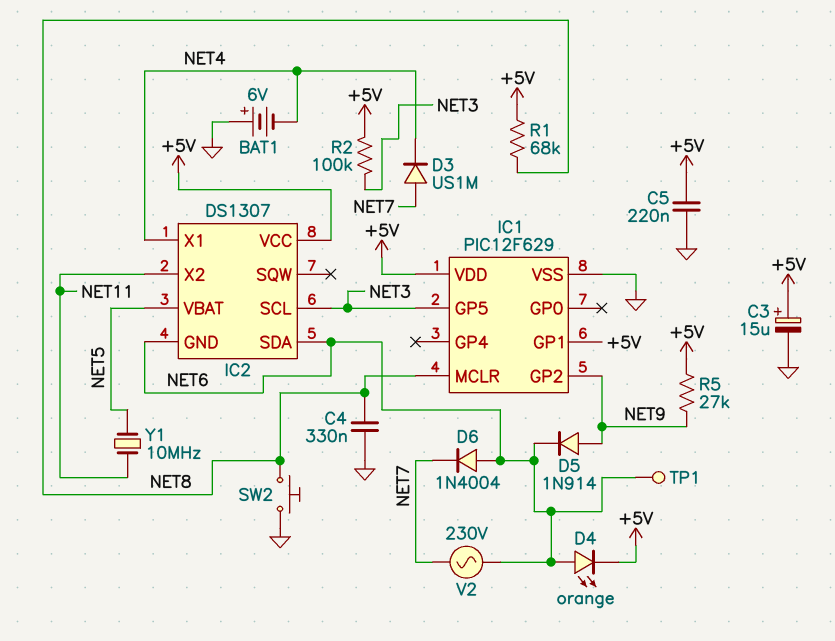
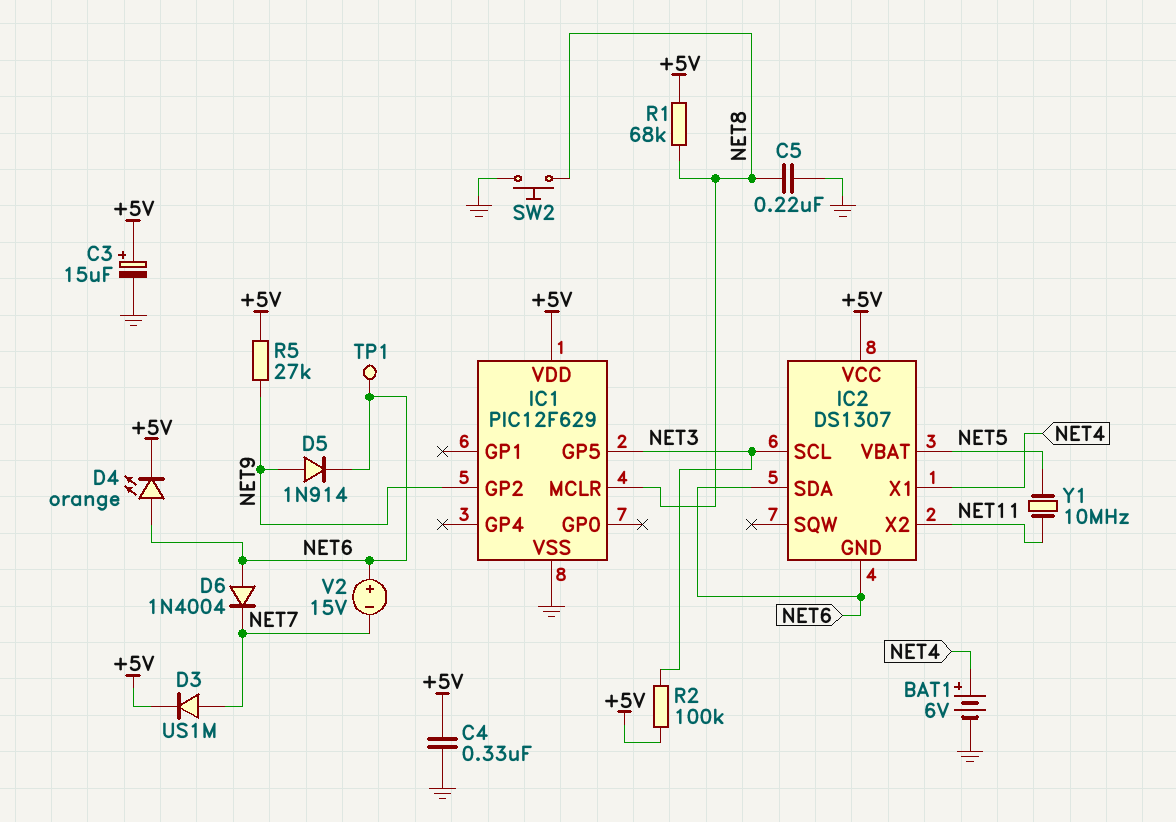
BAT1: 6V (plus GND, minus NET4) -> 6V (plus NET4, minus GND)
C4: 330nF (GND, NET8) -> 330nF (+5V, GND)
C5: 220nF (+5V, GND) -> 220nF (GND, NET8)
D3: diode US1M (A NET7, K NET4) -> diode US1M (A NET7, K +5V)
IC1 pin GP1: +5V -> none
V2: AC 230V (NET6, NET7) -> 15V (plus NET6, minus NET7)

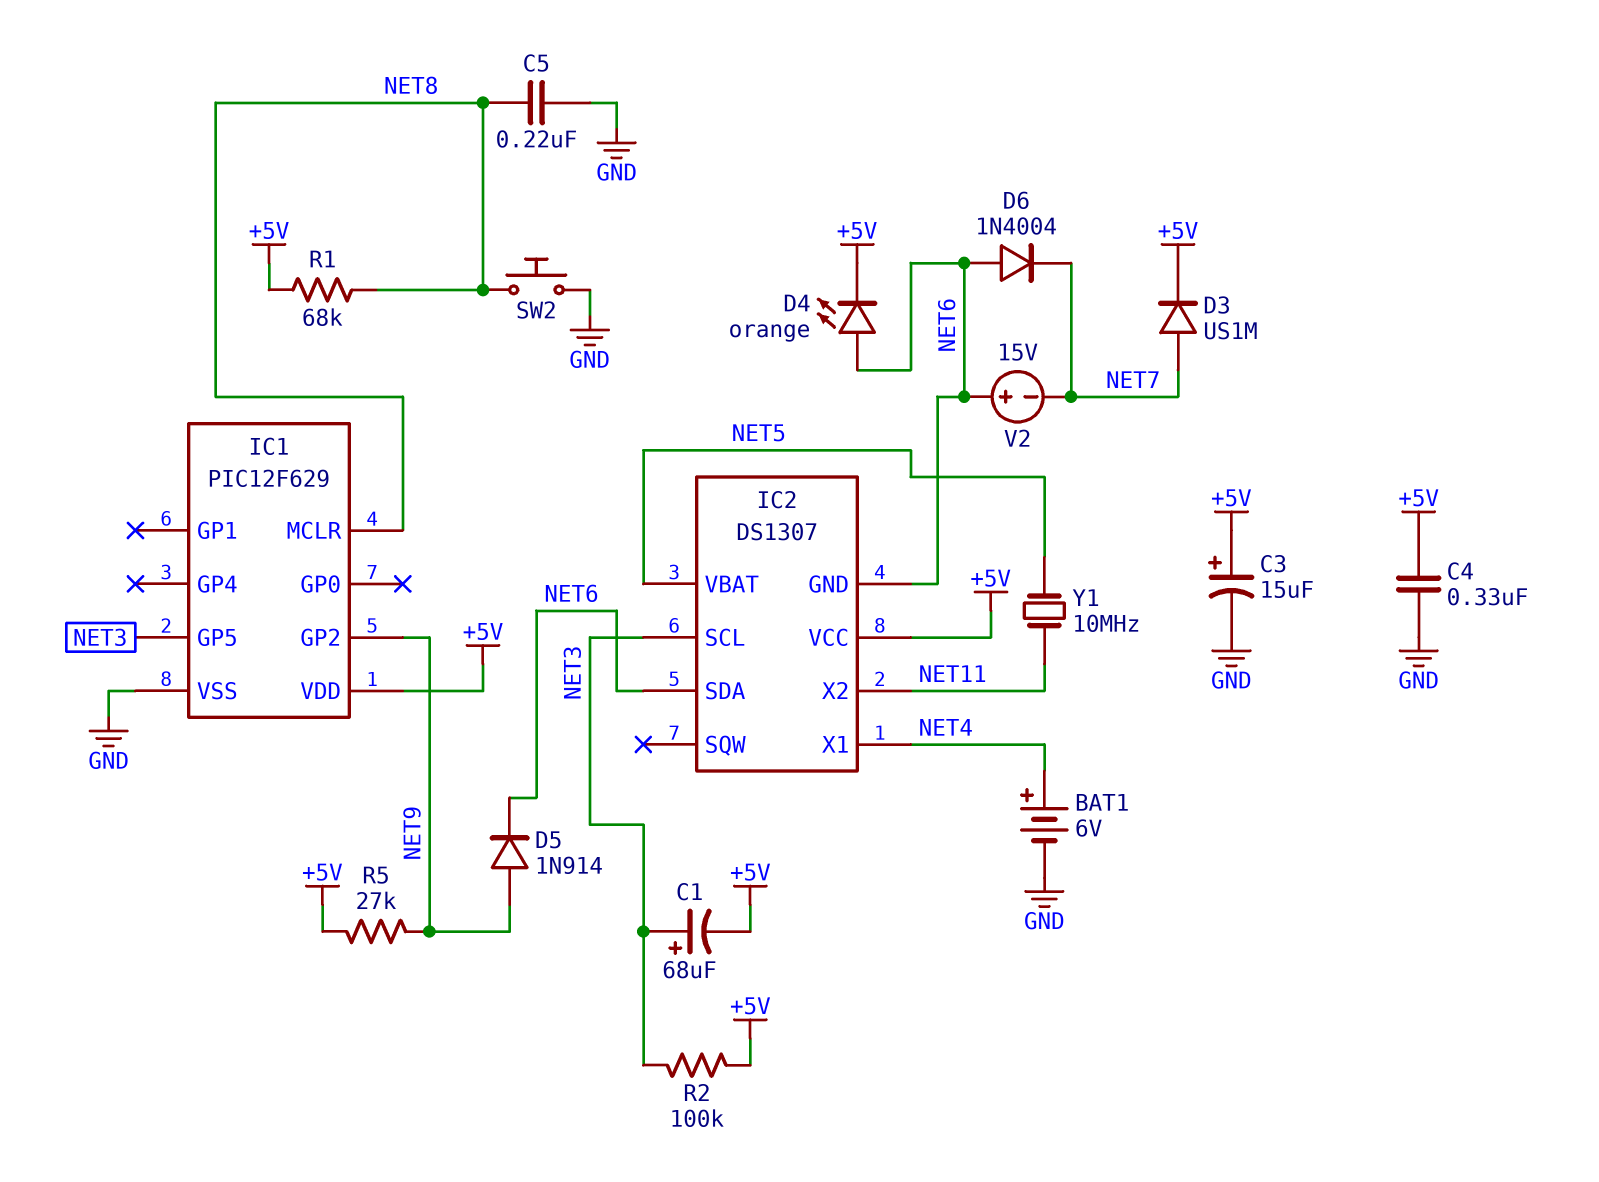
C1: none -> 68uF (plus NET3, minus +5V)
TP1: test point (NET6) -> none

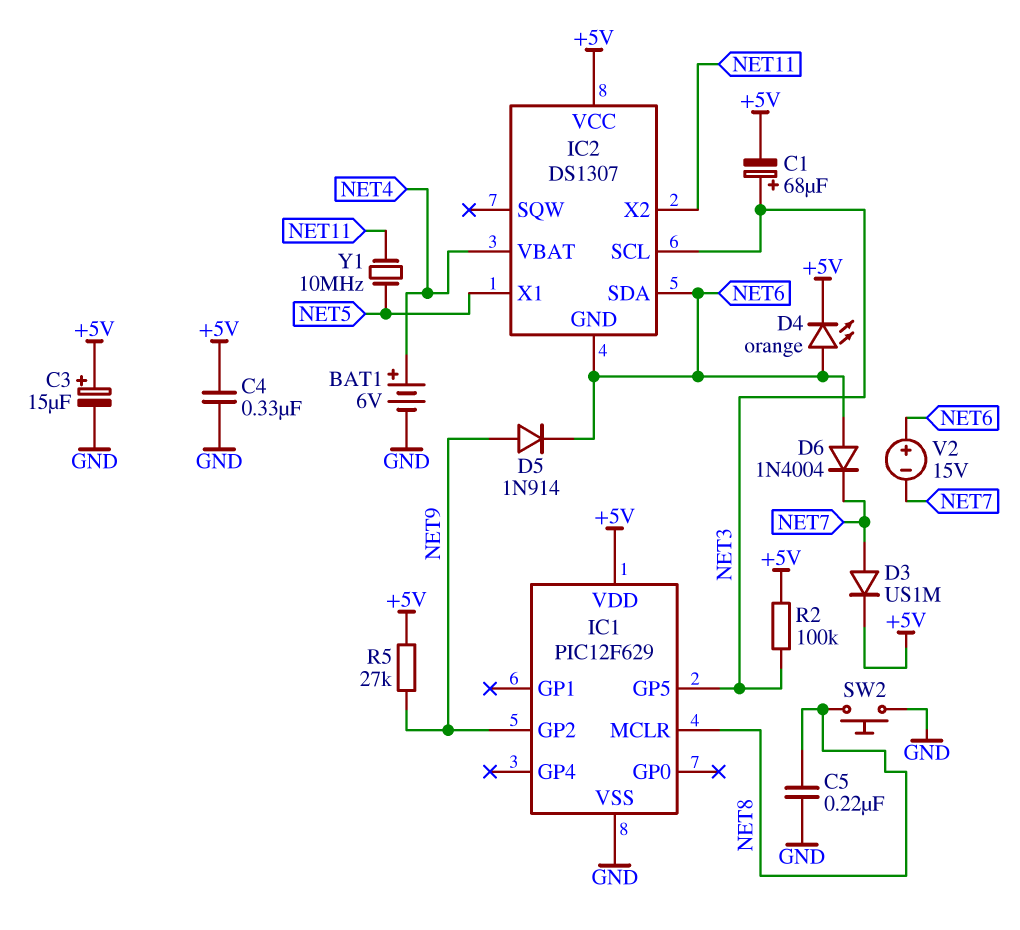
IC2 pin VBAT: NET5 -> NET4
IC2 pin X1: NET4 -> NET5
R1: 68k (+5V, NET8) -> none

